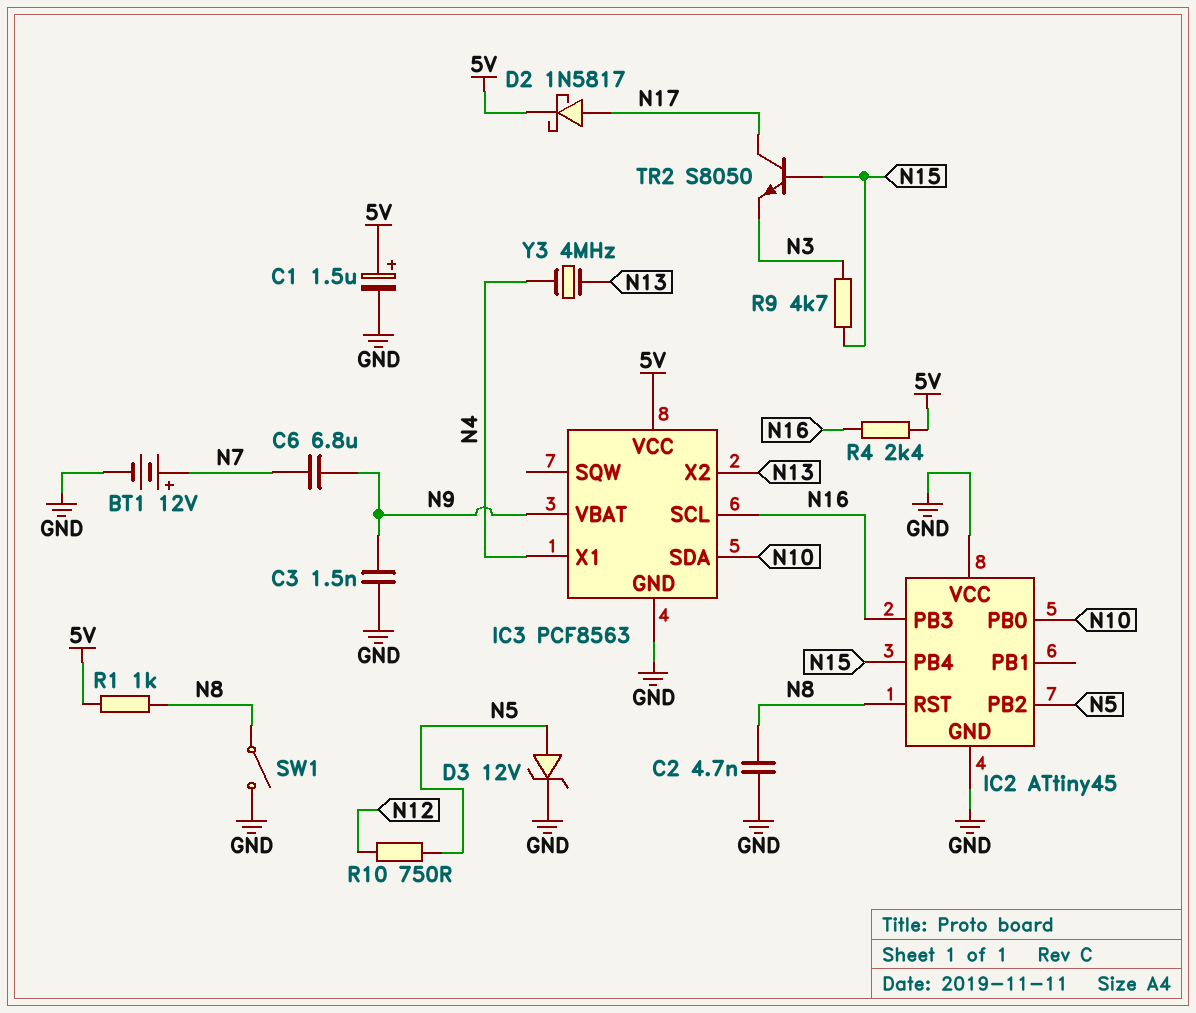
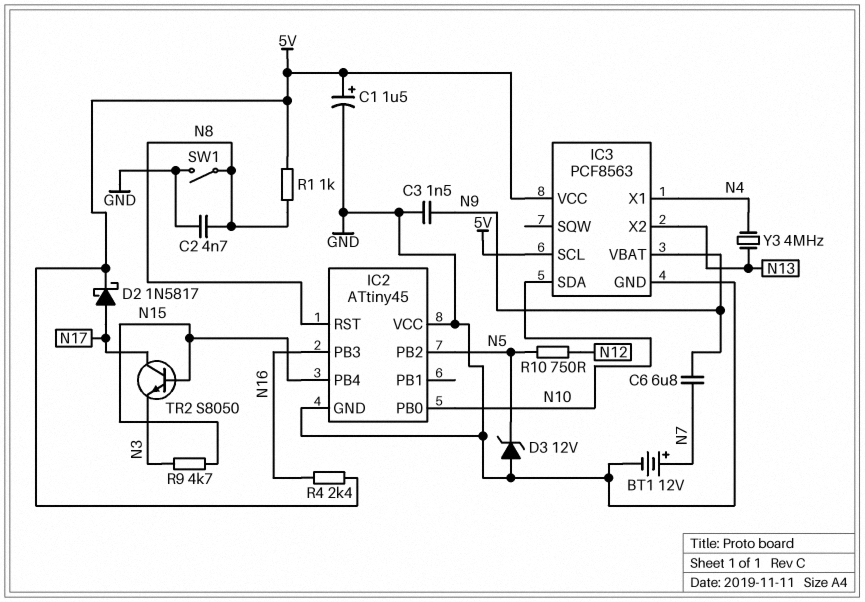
D3: zener 12V (A N5, K GND) -> zener 12V (A GND, K N5)
IC3 pin SCL: N16 -> 5V

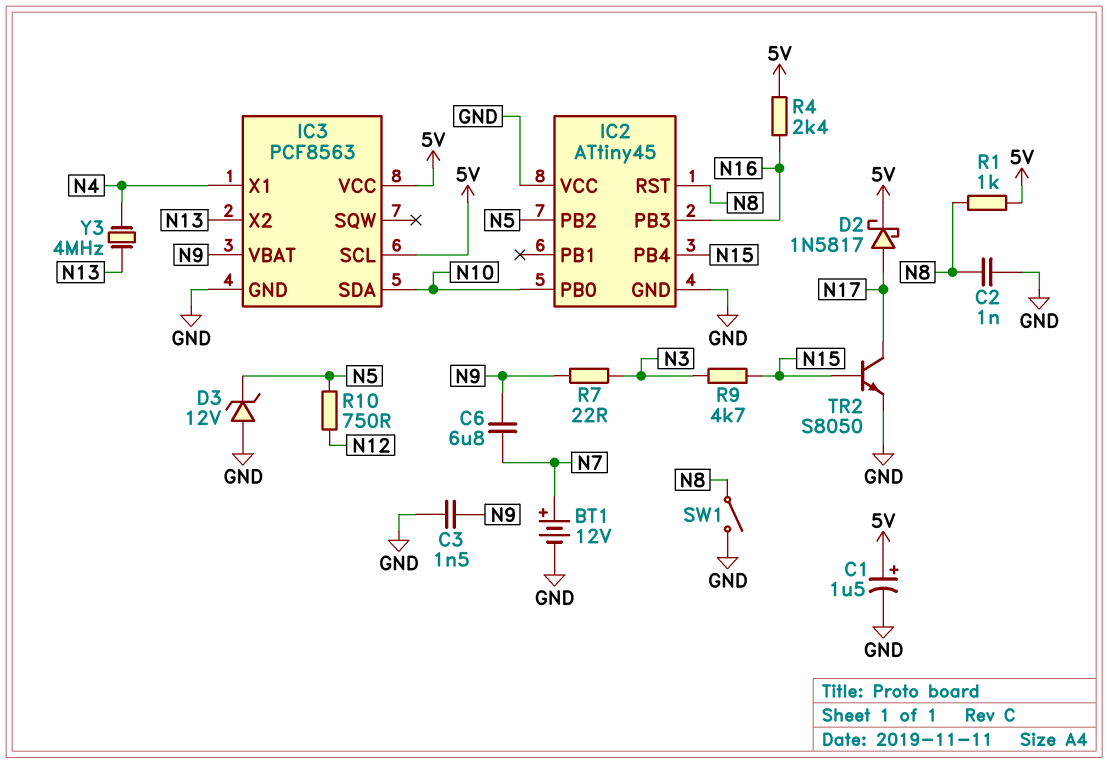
C2: 4.7nF (GND, N8) -> 1nF (GND, N8)
R7: none -> 22 (N3, N9)
TR2: NPN S8050 (B N15, C N17, E N3) -> NPN S8050 (B N15, C N17, E GND)

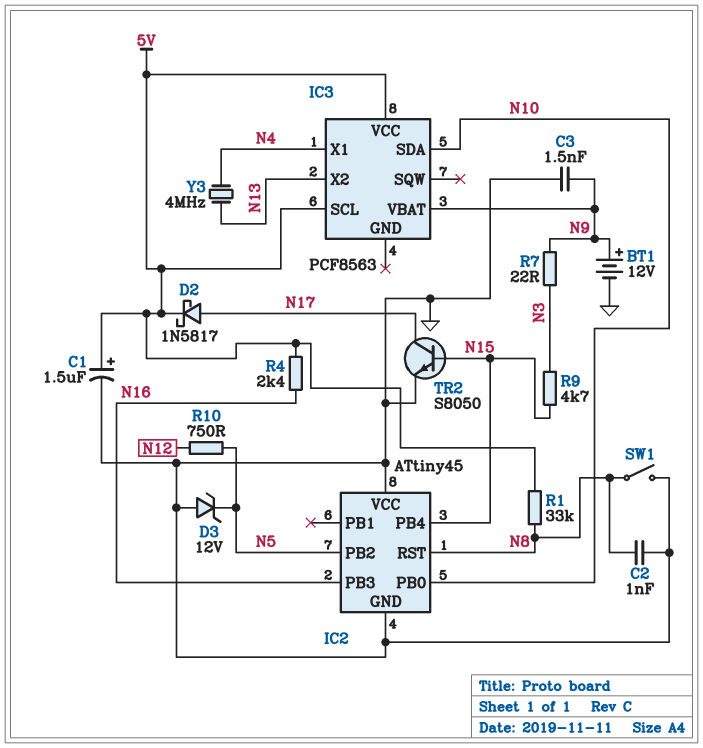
BT1: 12V (plus N7, minus GND) -> 12V (plus N9, minus GND)
C6: 6.8uF (N7, N9) -> none
IC3 pin GND: GND -> none
R1: 1k (5V, N8) -> 33k (5V, N8)

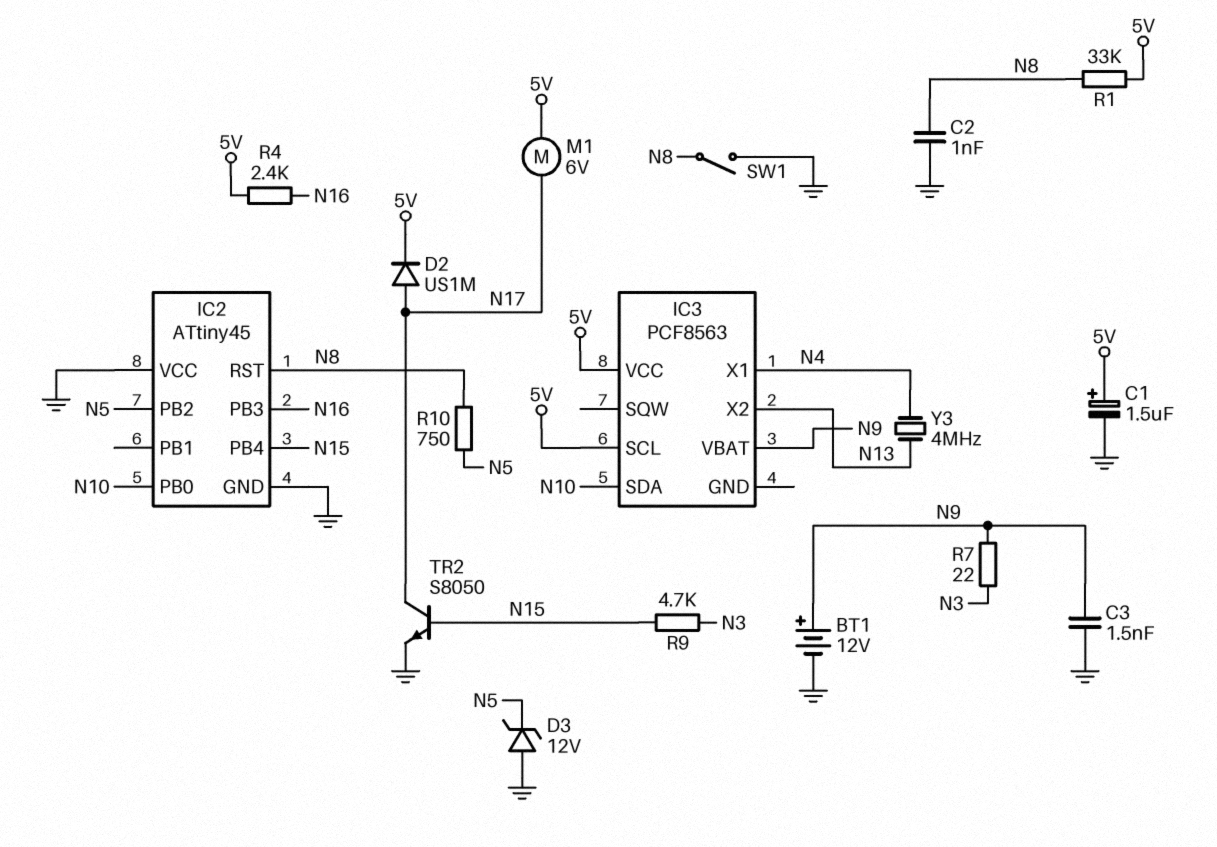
D2: schottky 1N5817 (A N17, K 5V) -> diode US1M (A N17, K 5V)
M1: none -> motor 6V (5V, N17)
R10: 750 (N5, N12) -> 750 (N5, N8)

